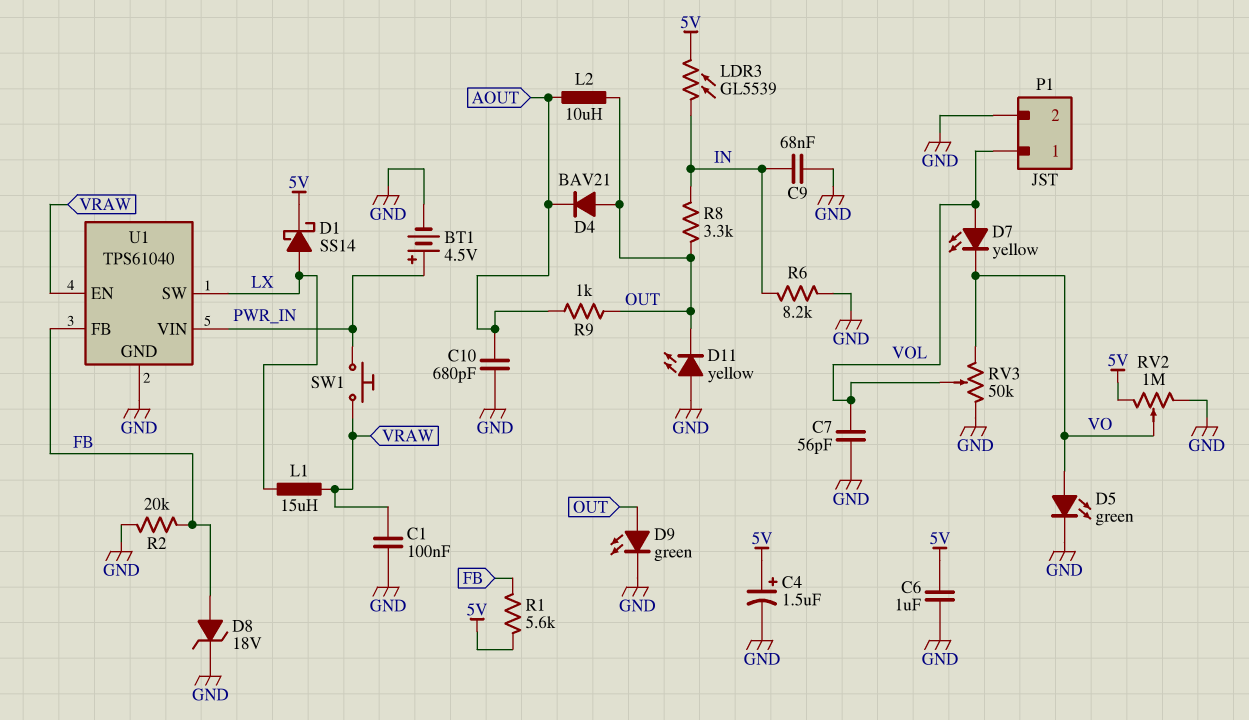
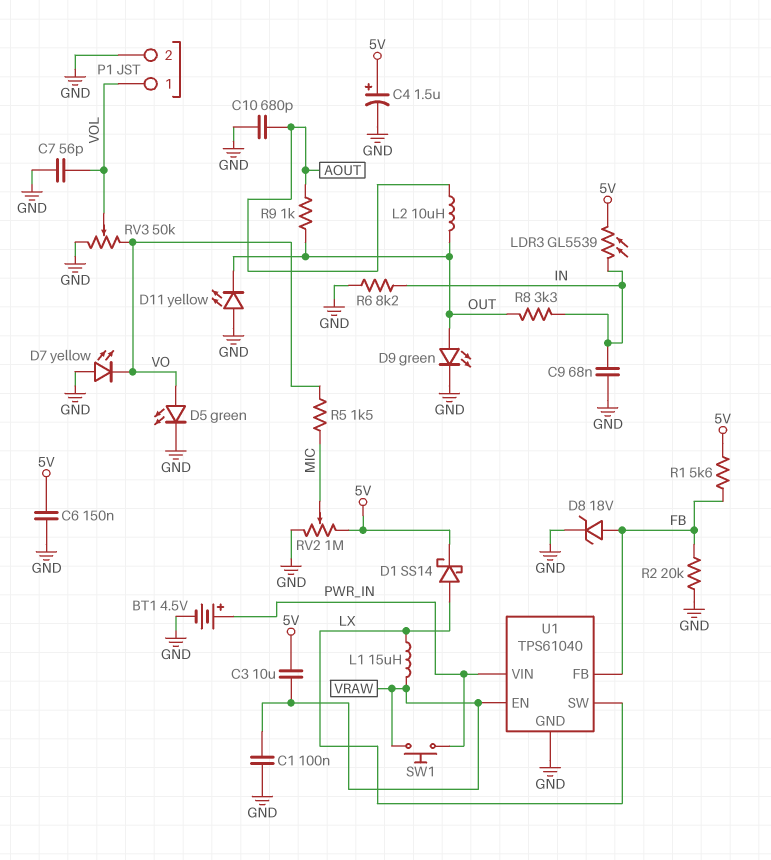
C3: none -> 10uF (5V, VRAW)
C6: 1uF (5V, GND) -> 150nF (5V, GND)
D4: diode BAV21 (A OUT, K AOUT) -> none
D7: LED yellow (A VOL, K VO) -> LED yellow (A GND, K VO)
R5: none -> 1.5k (MIC, VO)
RV2: 1M (5V, GND, wiper VO) -> 1M (5V, GND, wiper MIC)

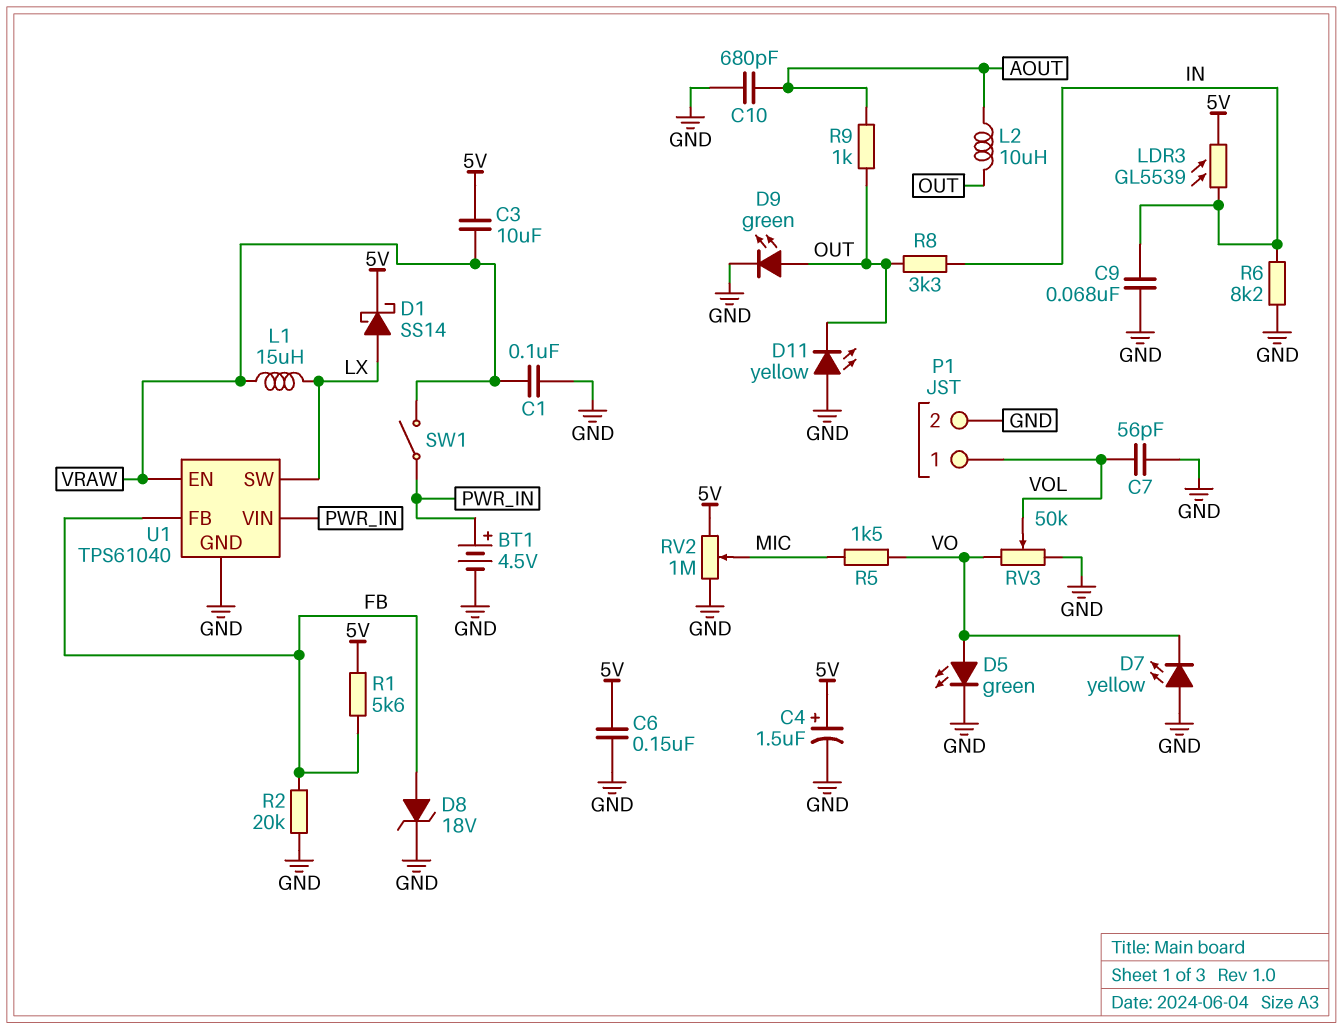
SW1: button (PWR_IN, VRAW) -> switch (PWR_IN, VRAW)

